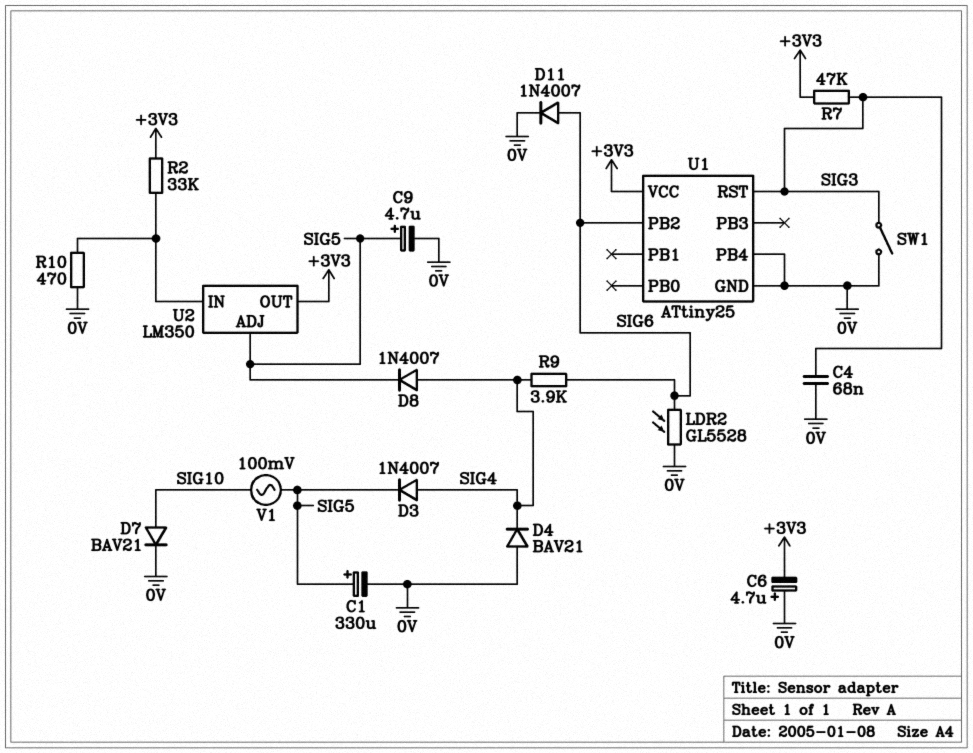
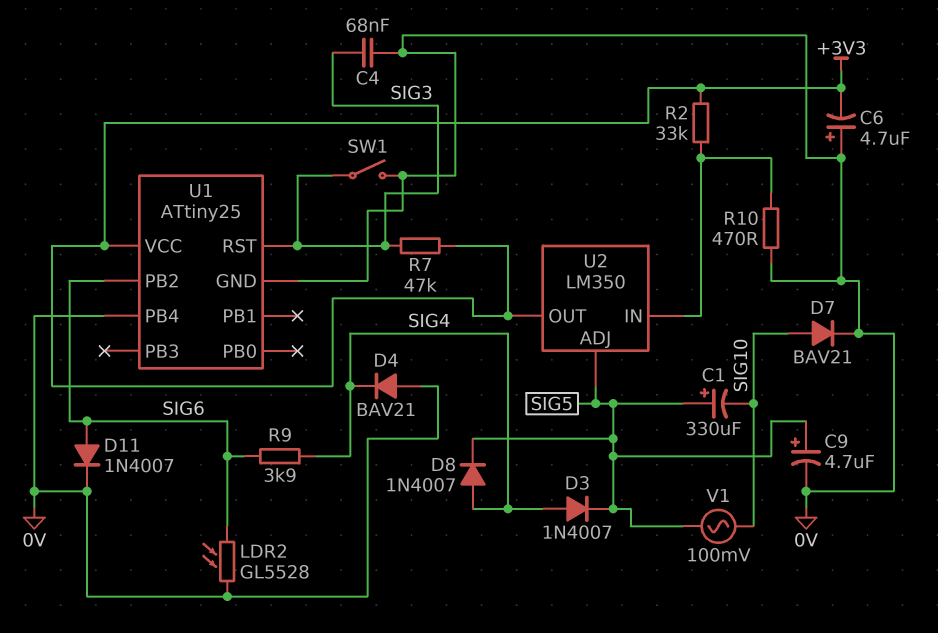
C1: 330uF (plus SIG5, minus 0V) -> 330uF (plus SIG5, minus SIG10)

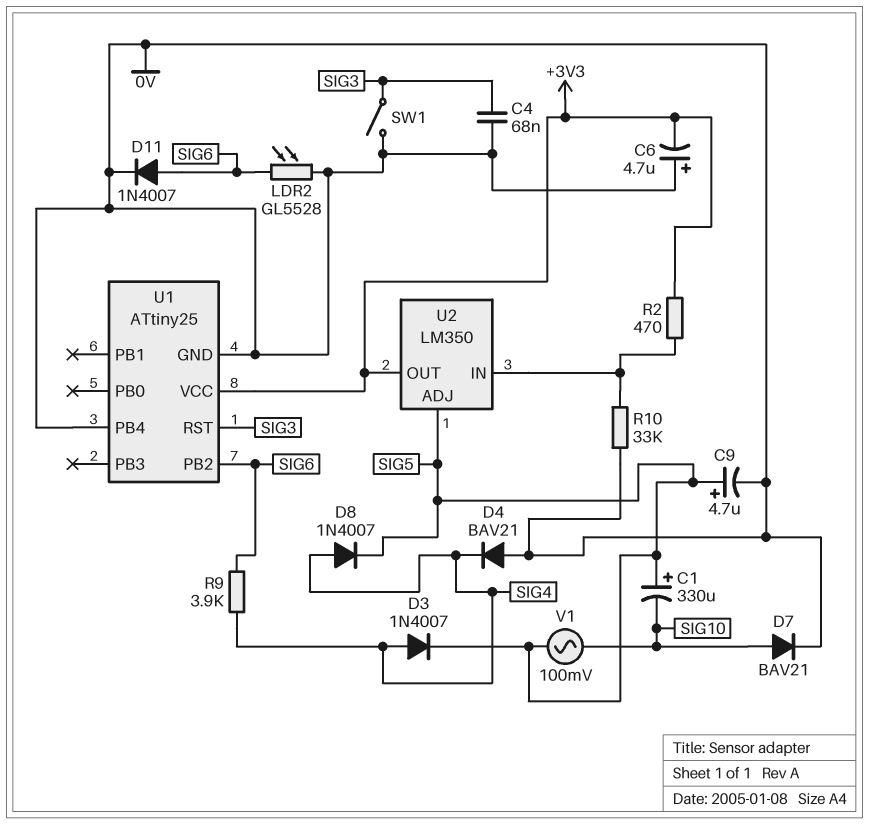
R2: 33k (+3V3, U2/IN) -> 470 (+3V3, U2/IN)
R7: 47k (+3V3, SIG3) -> none
R10: 470 (0V, U2/IN) -> 33k (0V, U2/IN)

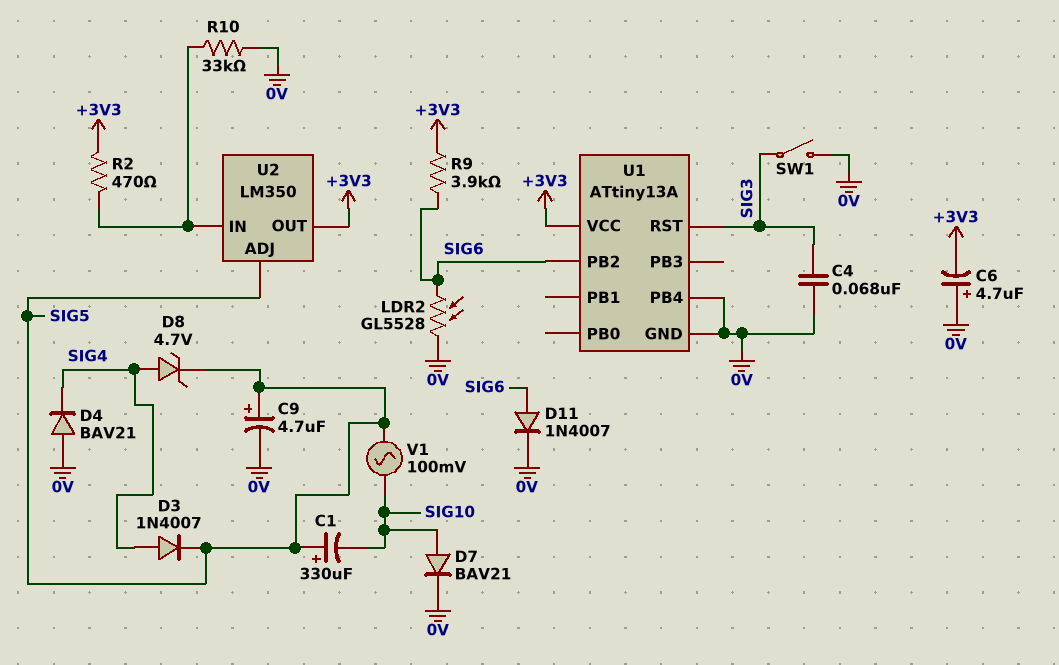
D8: diode 1N4007 (A SIG4, K SIG5) -> zener 4.7V (A SIG4, K SIG5)
R9: 3.9k (SIG4, SIG6) -> 3.9k (+3V3, SIG6)
U1: ATtiny25 -> ATtiny13A

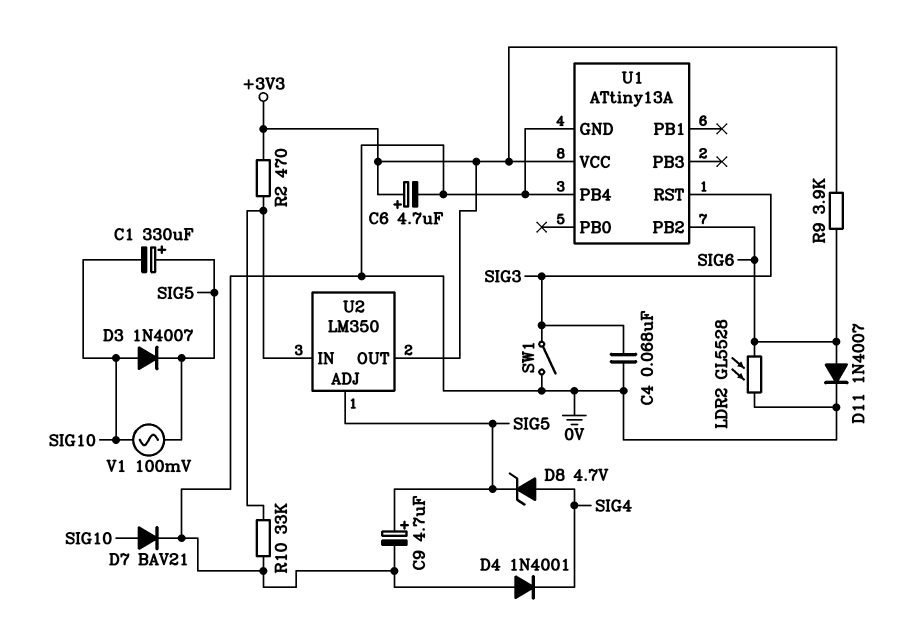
C6: 4.7uF (plus 0V, minus +3V3) -> 4.7uF (plus +3V3, minus 0V)
D3: diode 1N4007 (A SIG4, K SIG5) -> diode 1N4007 (A SIG10, K SIG5)
D4: diode BAV21 (A 0V, K SIG4) -> diode 1N4001 (A 0V, K SIG4)

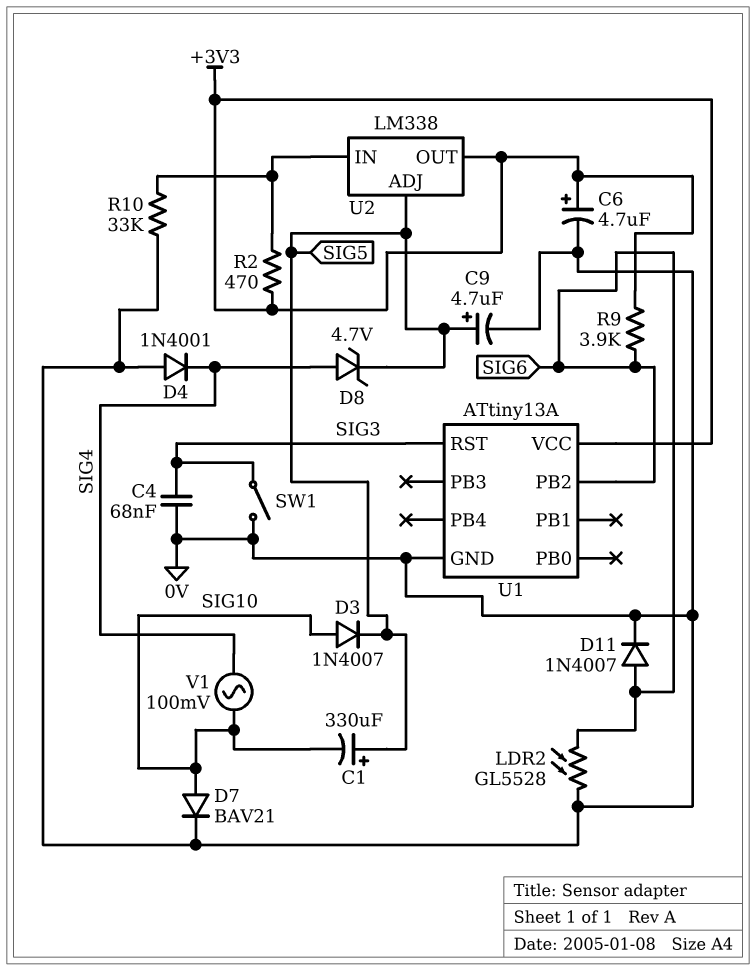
U1 pin PB4: 0V -> none
U2: LM350 -> LM338
V1: AC 100mV (SIG5, SIG10) -> AC 100mV (SIG4, SIG10)

